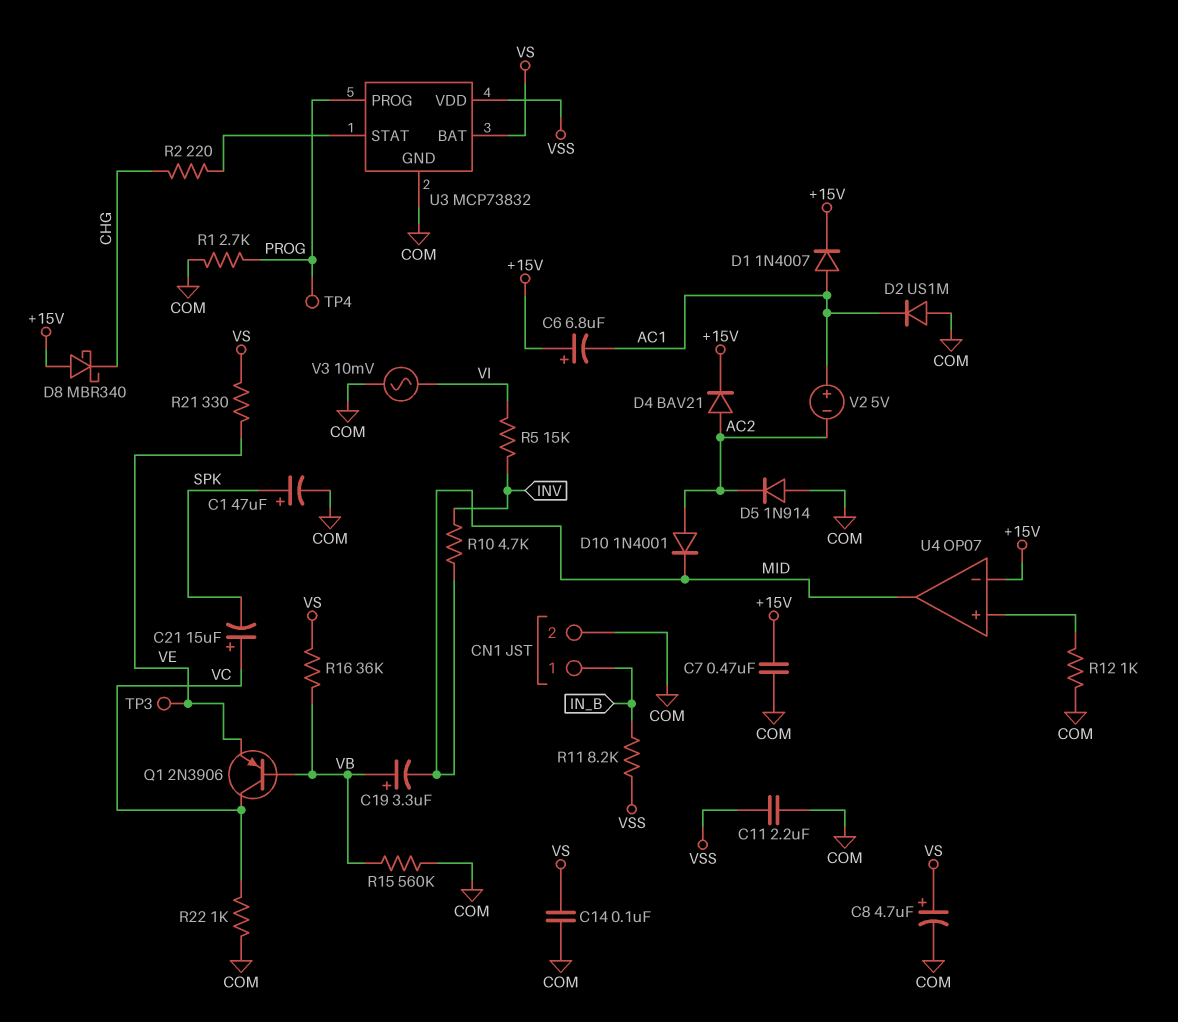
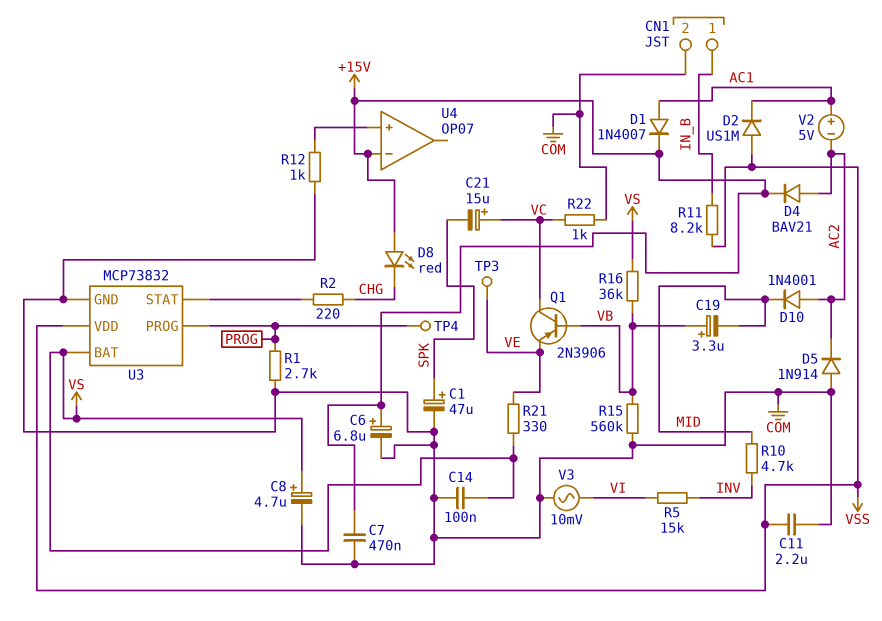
C6: 6.8uF (plus +15V, minus AC1) -> 6.8uF (plus +15V, minus COM)
D2: diode US1M (A COM, K AC1) -> diode US1M (A VSS, K AC1)
D8: schottky MBR340 (A +15V, K CHG) -> LED red (A +15V, K CHG)
U4 pin out: MID -> none

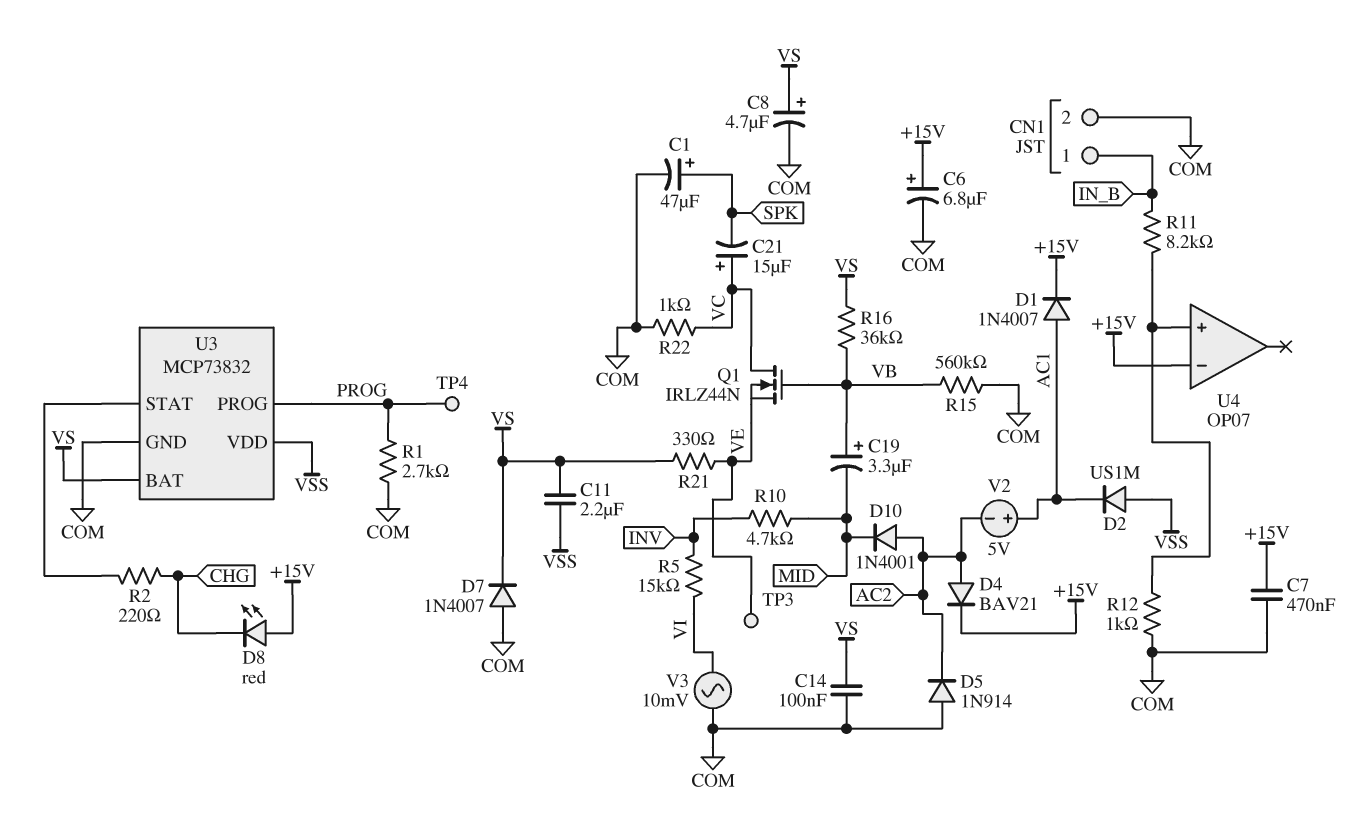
C11: 2.2uF (COM, VSS) -> 2.2uF (VS, VSS)
D7: none -> diode 1N4007 (A COM, K VS)
Q1: PNP 2N3906 (B VB, C VC, E VE) -> NMOS IRLZ44N (G VB, D VC, S VE)
R11: 8.2k (IN_B, VSS) -> 8.2k (IN_B, U4/in+)

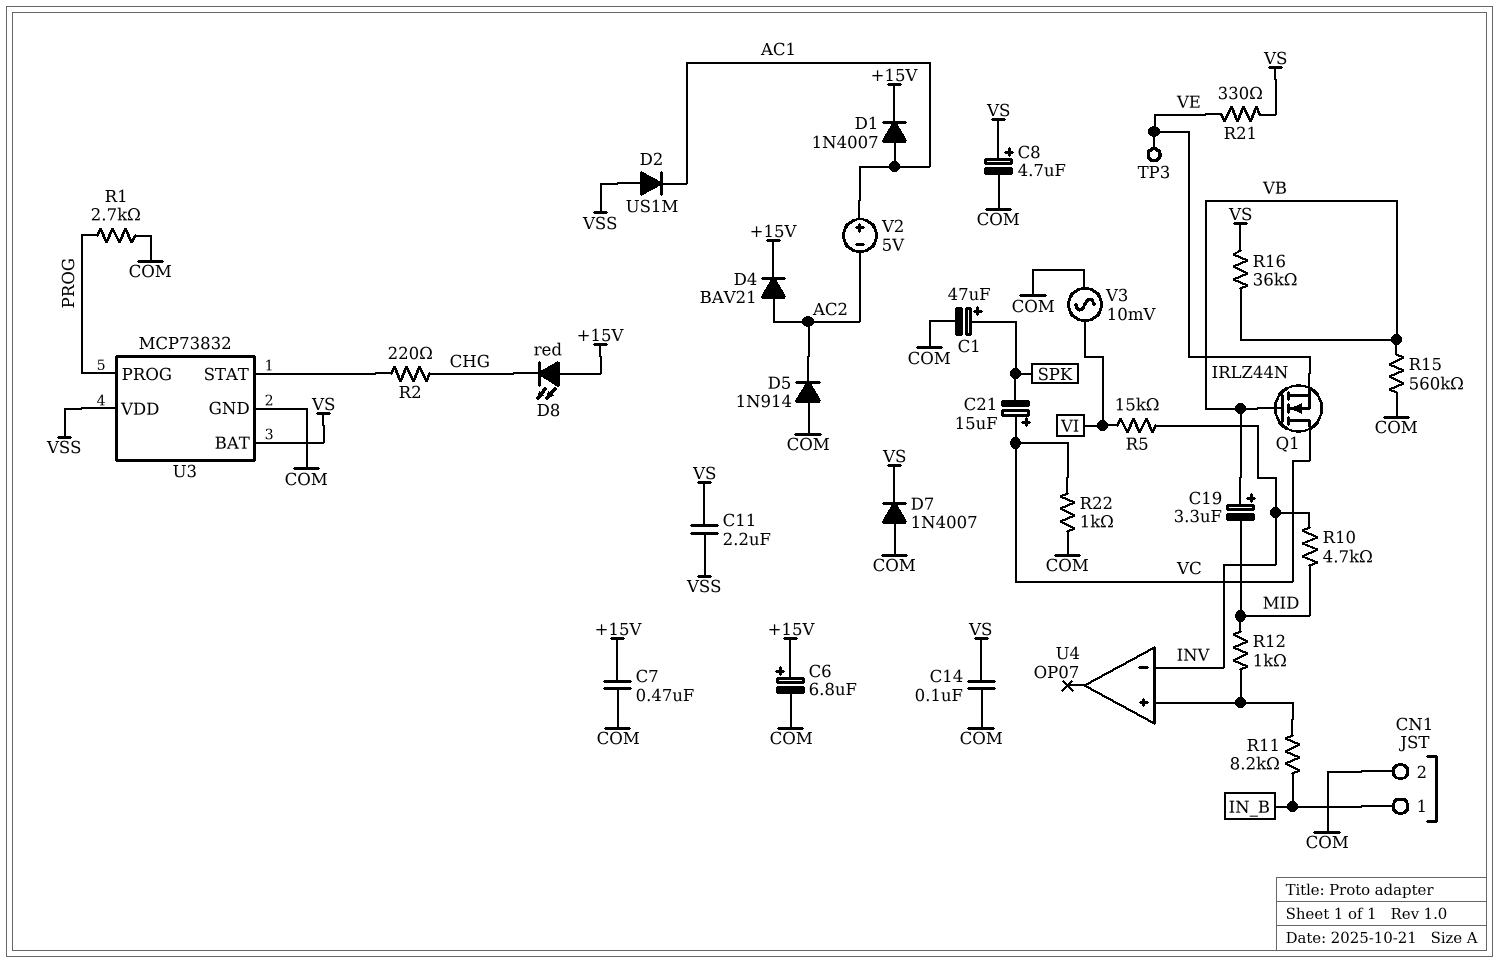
D10: diode 1N4001 (A AC2, K MID) -> none
R12: 1k (COM, U4/in+) -> 1k (MID, U4/in+)
TP4: test point (PROG) -> none
U4 pin in-: +15V -> INV

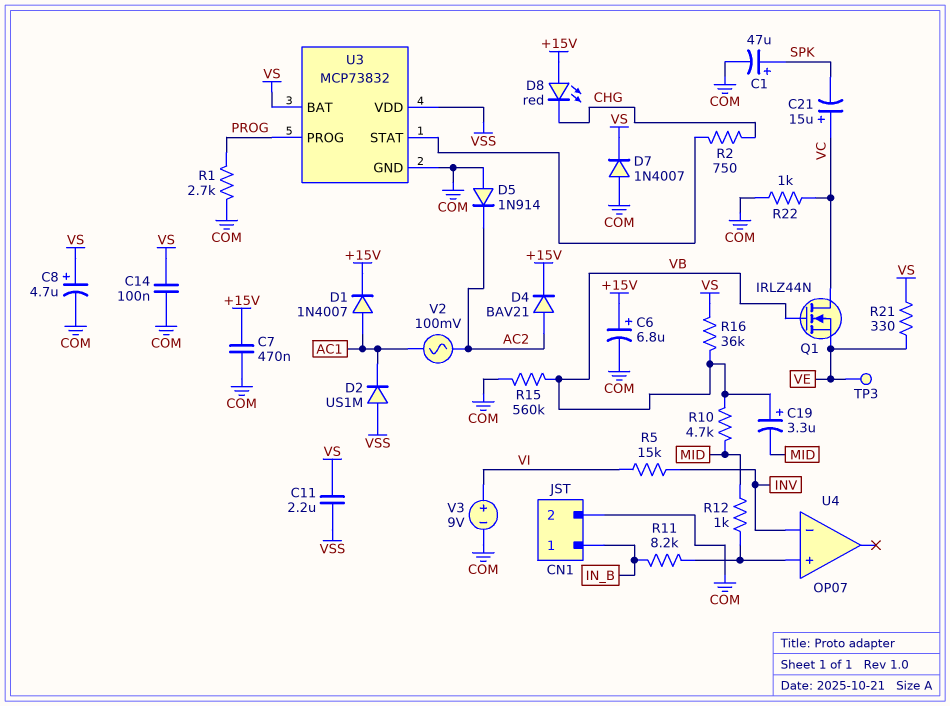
R2: 220 (CHG, U3/STAT) -> 750 (CHG, U3/STAT)
R10: 4.7k (INV, MID) -> 4.7k (MID, VB)
V2: 5V (plus AC1, minus AC2) -> AC 100mV (AC1, AC2)
V3: AC 10mV (COM, VI) -> 9V (plus VI, minus COM)

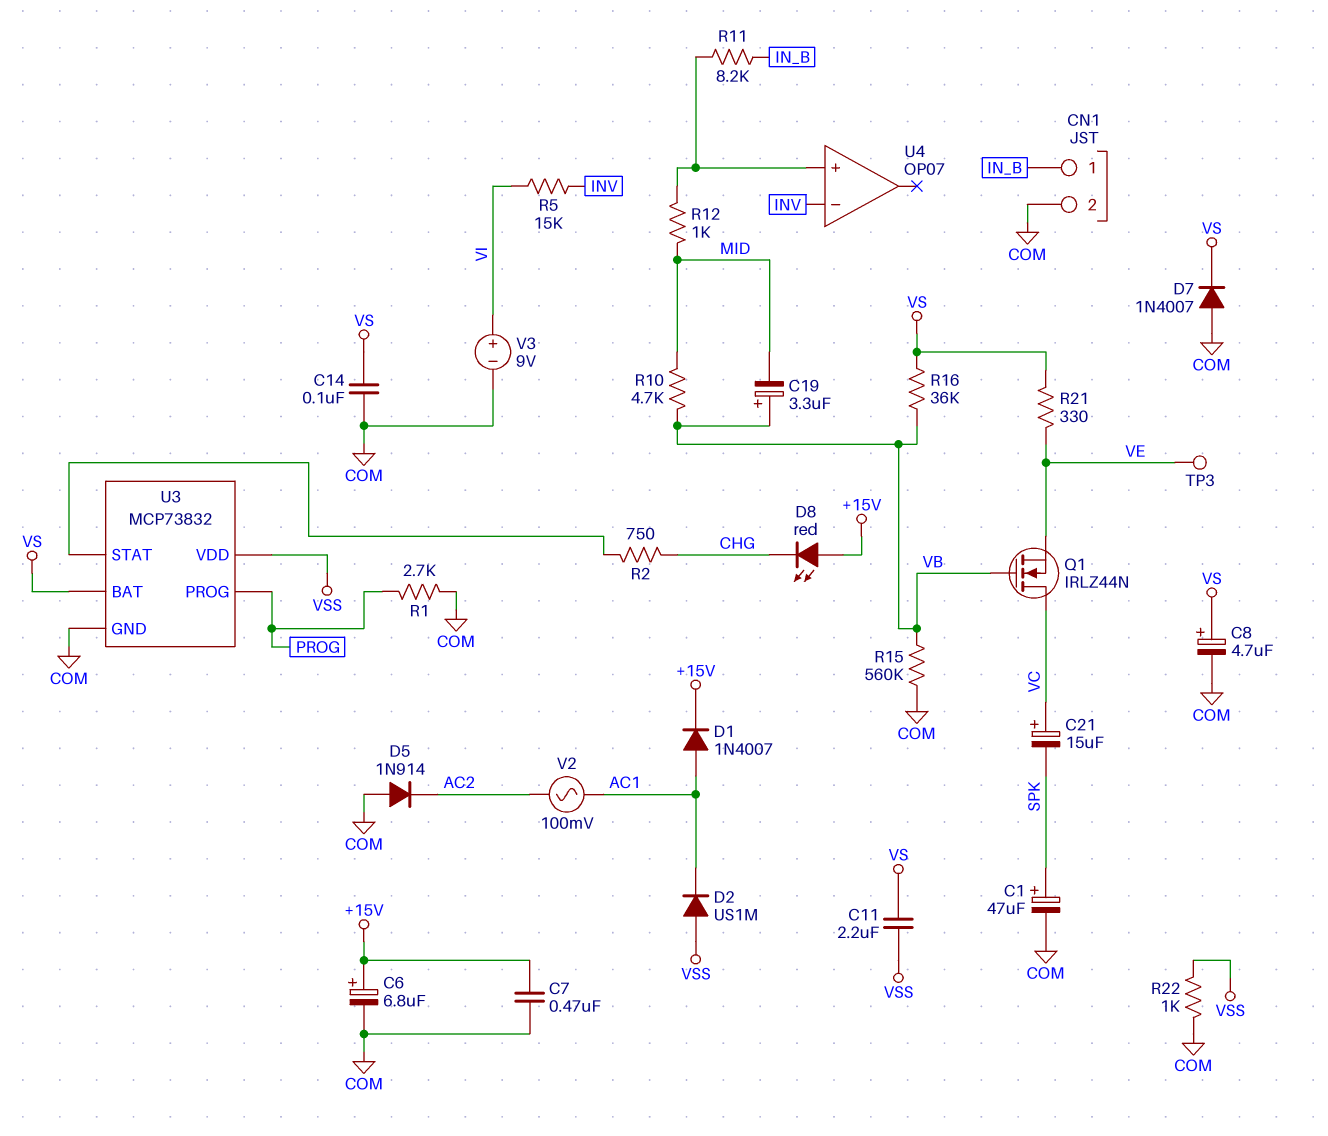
D4: diode BAV21 (A AC2, K +15V) -> none
R22: 1k (COM, VC) -> 1k (COM, VSS)

